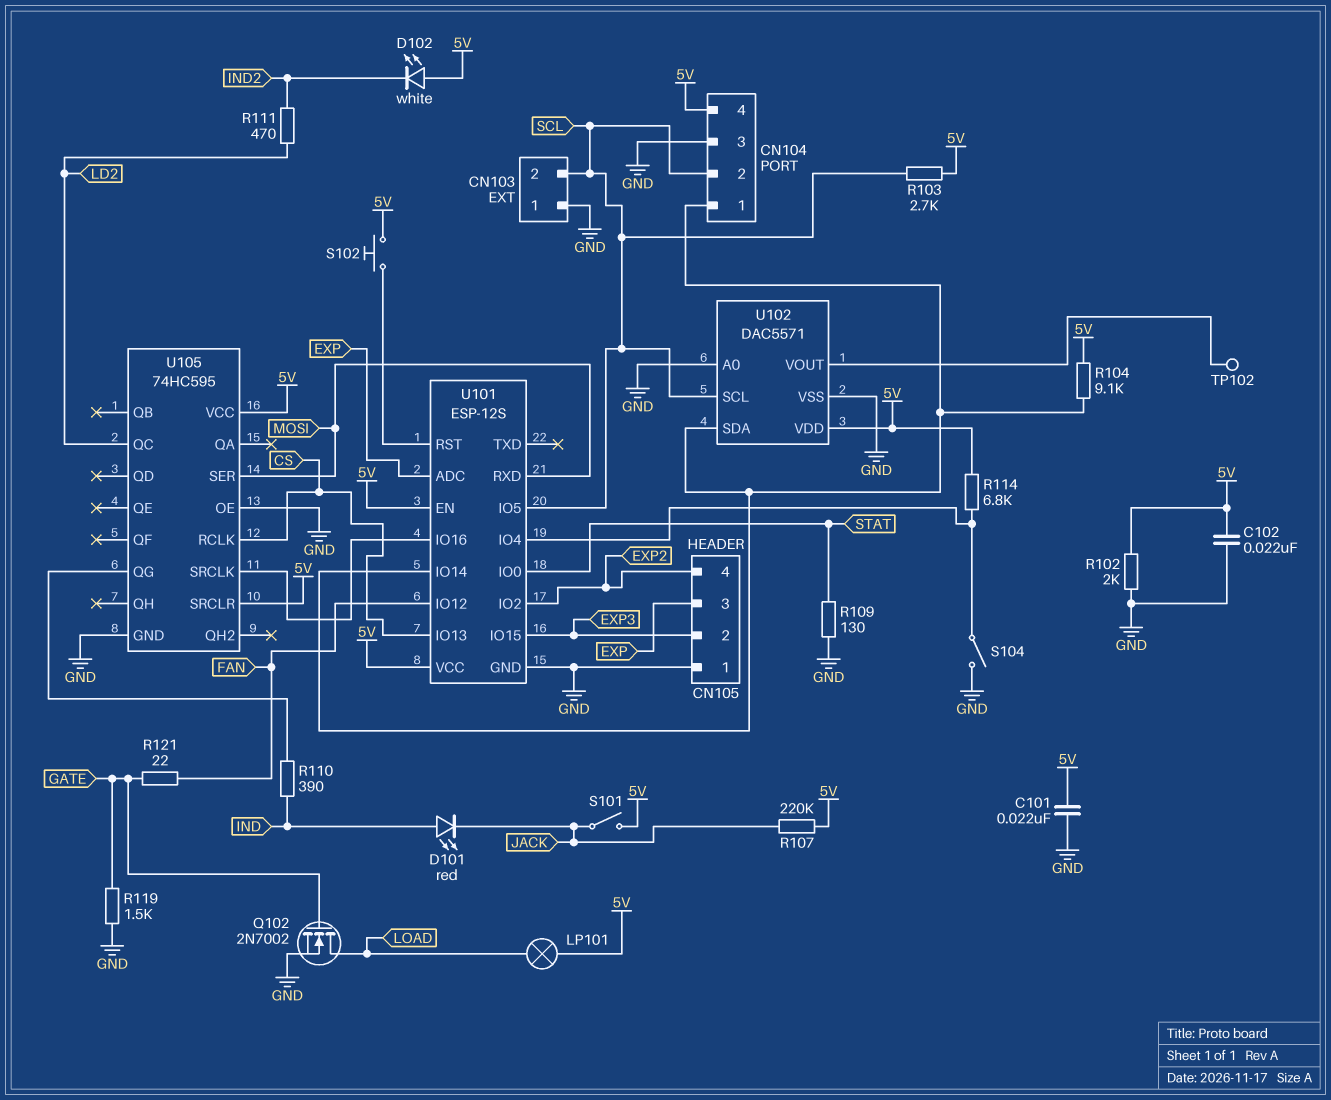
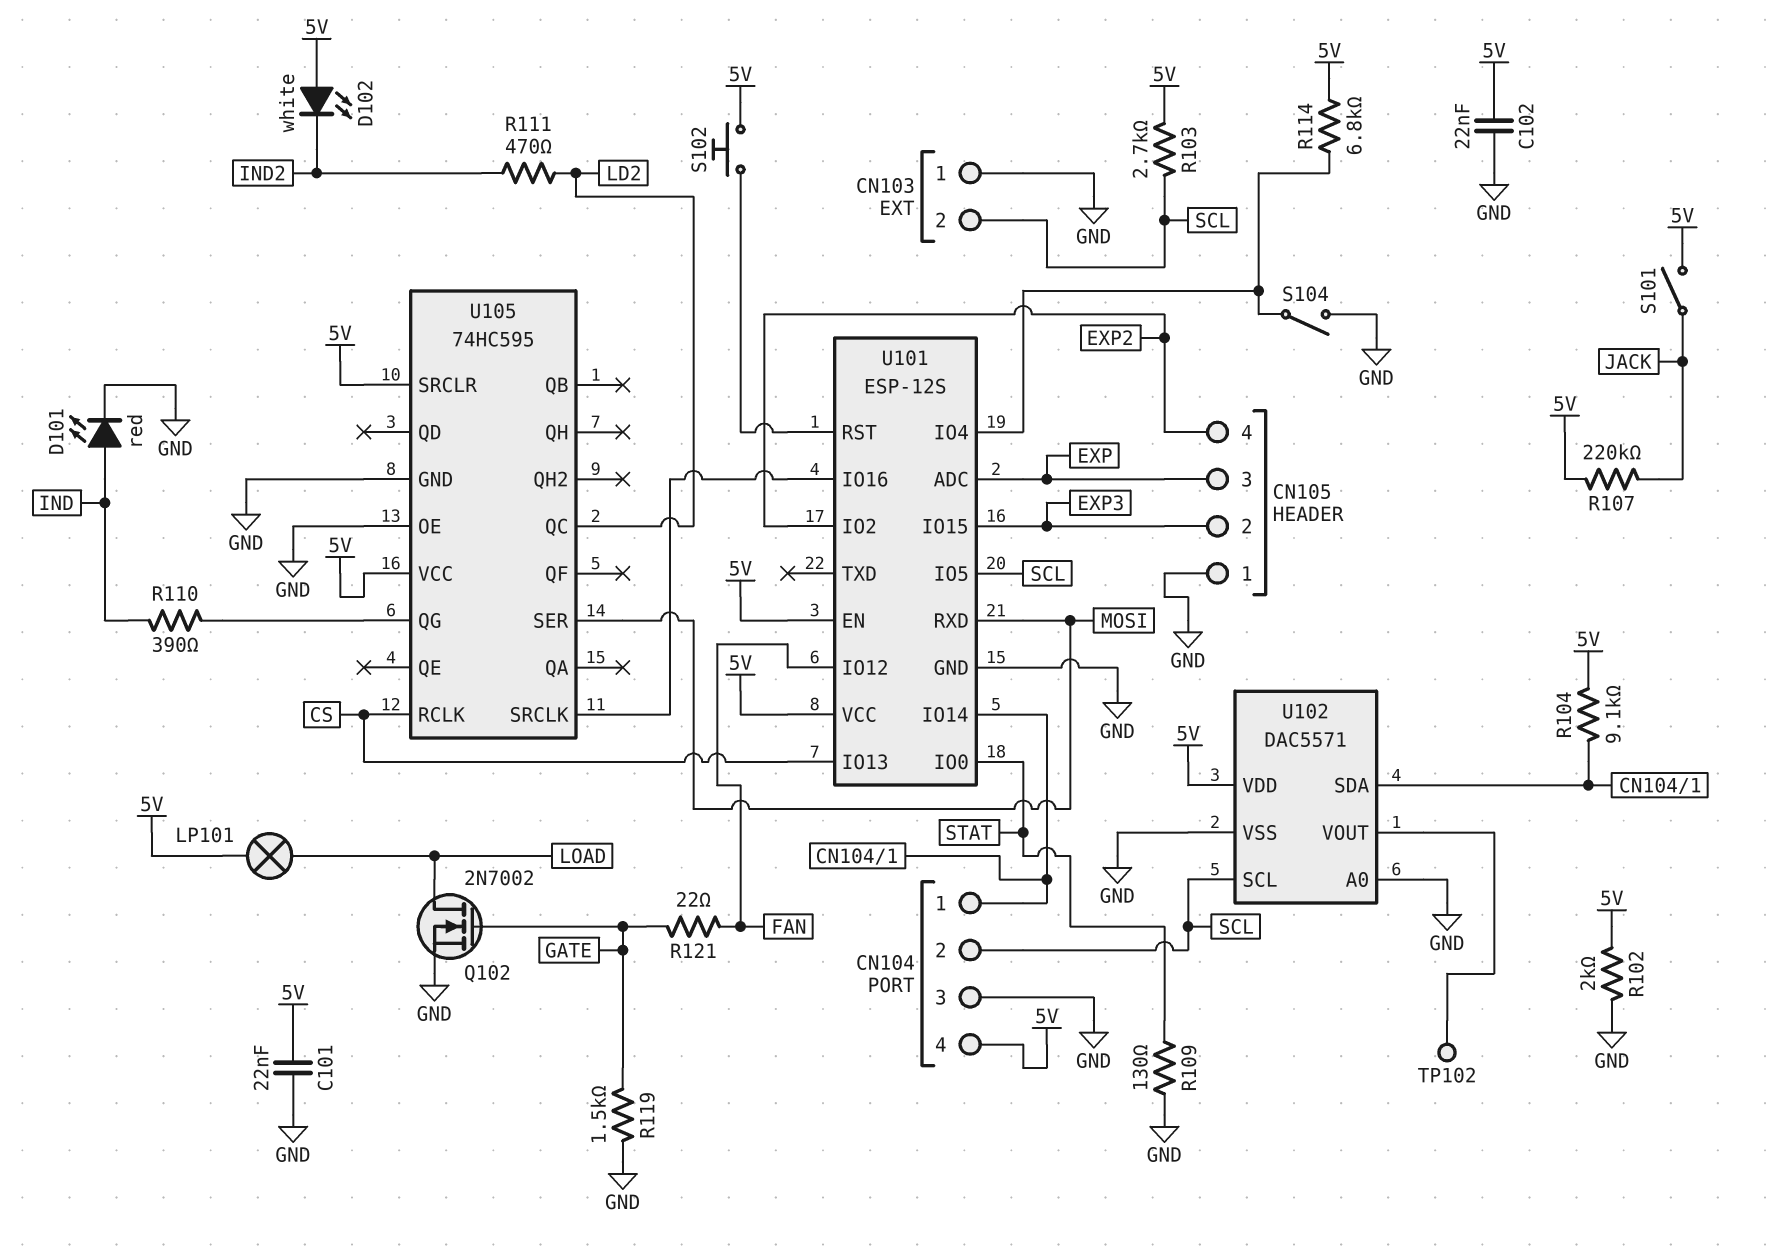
D101: LED red (A IND, K JACK) -> LED red (A IND, K GND)

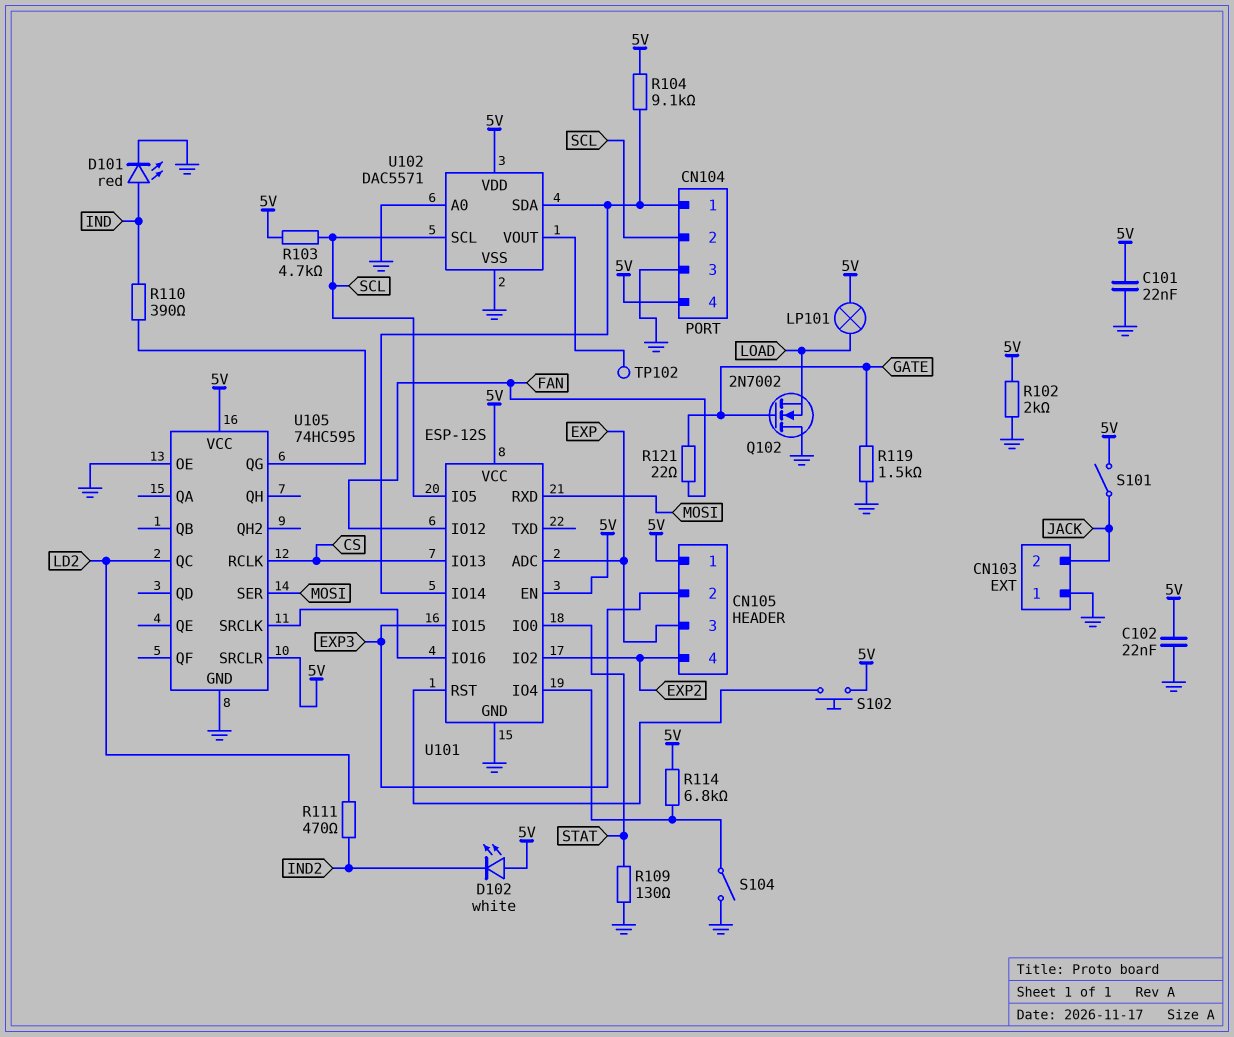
CN103 pin 2: SCL -> JACK
CN105 pin 1: GND -> 5V
Q102: NMOS 2N7002 (G GATE, D LOAD, S GND) -> NMOS 2N7002 (G GATE, D GND, S LOAD)
R103: 2.7k (5V, SCL) -> 4.7k (5V, SCL)
R107: 220k (5V, JACK) -> none

